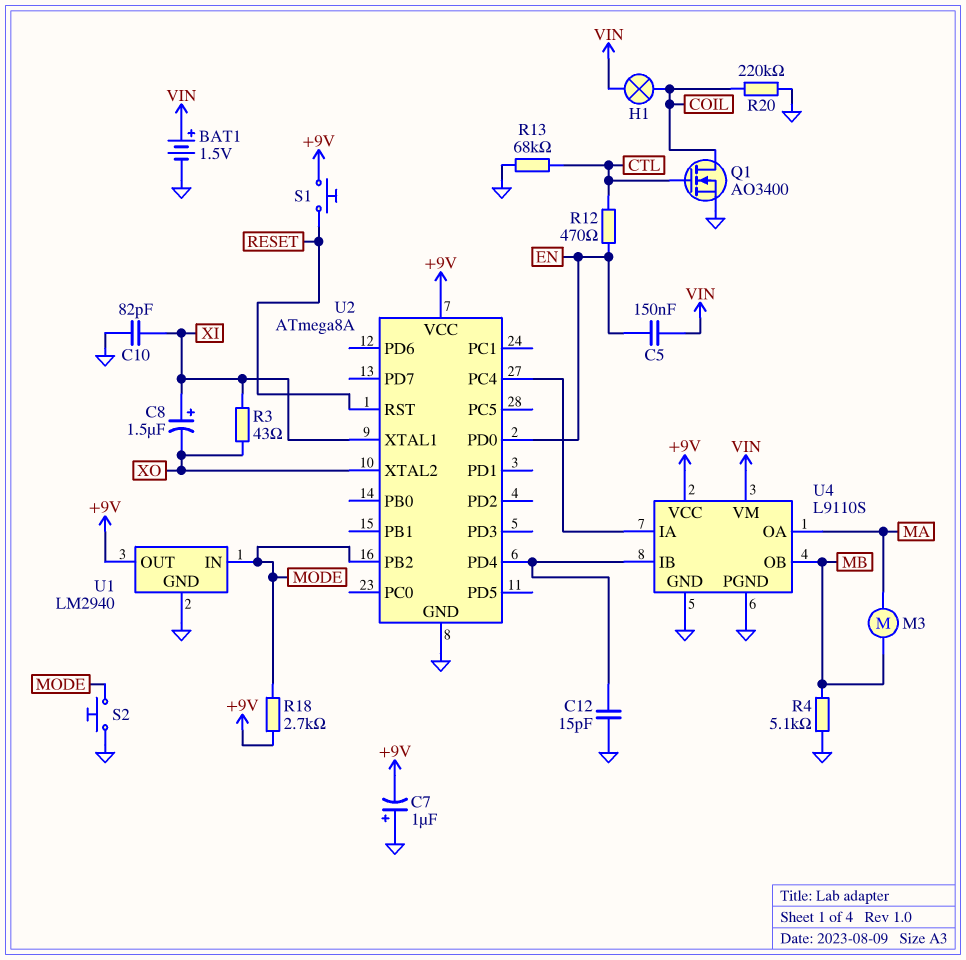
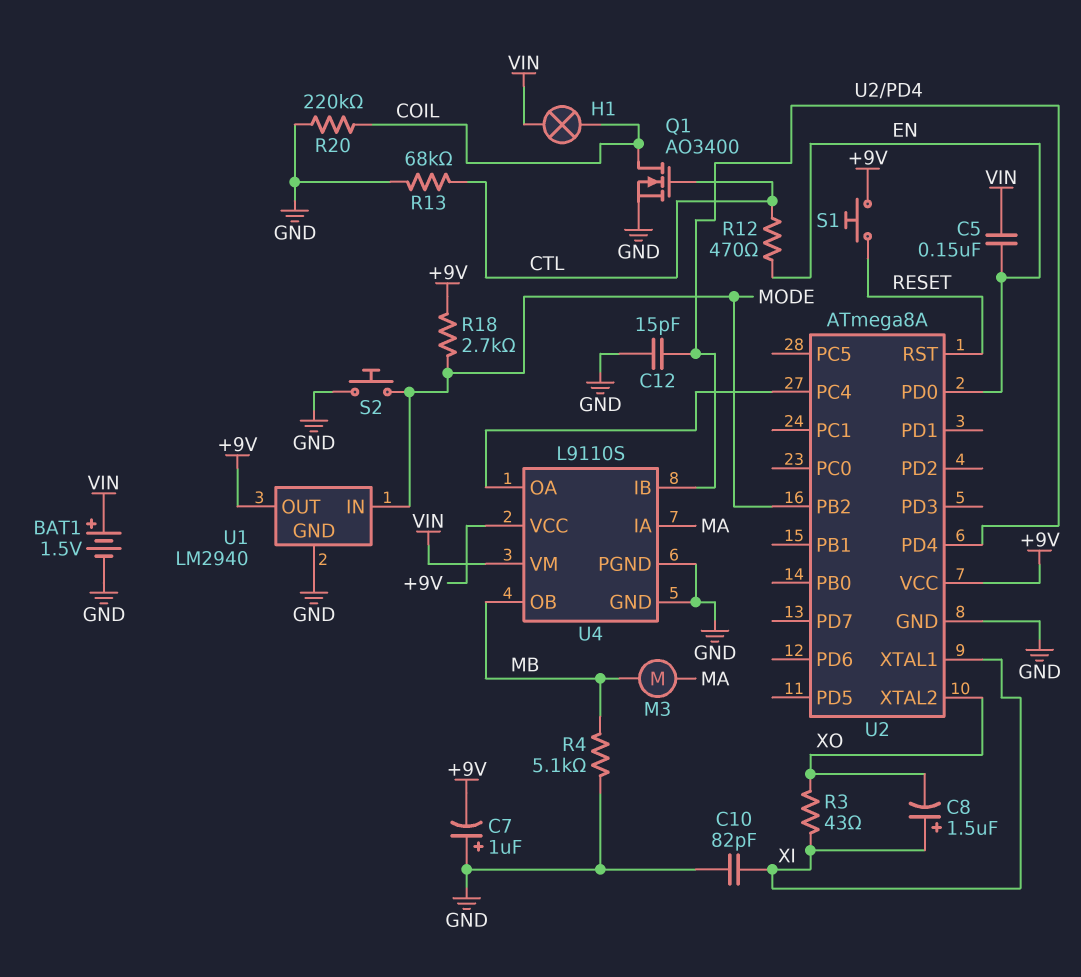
U4 pin IA: U2/PC4 -> MA
U4 pin OA: MA -> U2/PC4

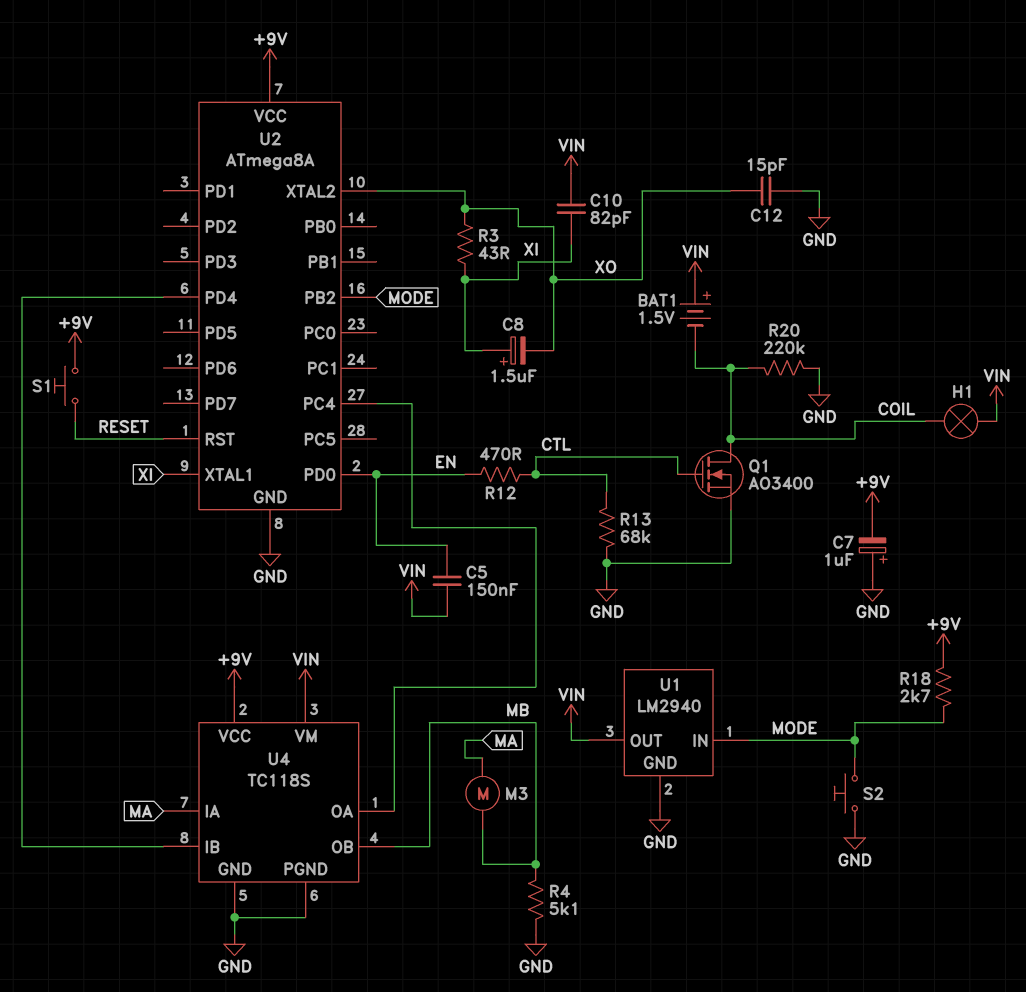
BAT1: 1.5V (plus VIN, minus GND) -> 1.5V (plus VIN, minus COIL)
C10: 82pF (GND, XI) -> 82pF (VIN, XI)
C12: 15pF (GND, U2/PD4) -> 15pF (GND, XO)
U1 pin OUT: +9V -> VIN
U4: L9110S -> TC118S

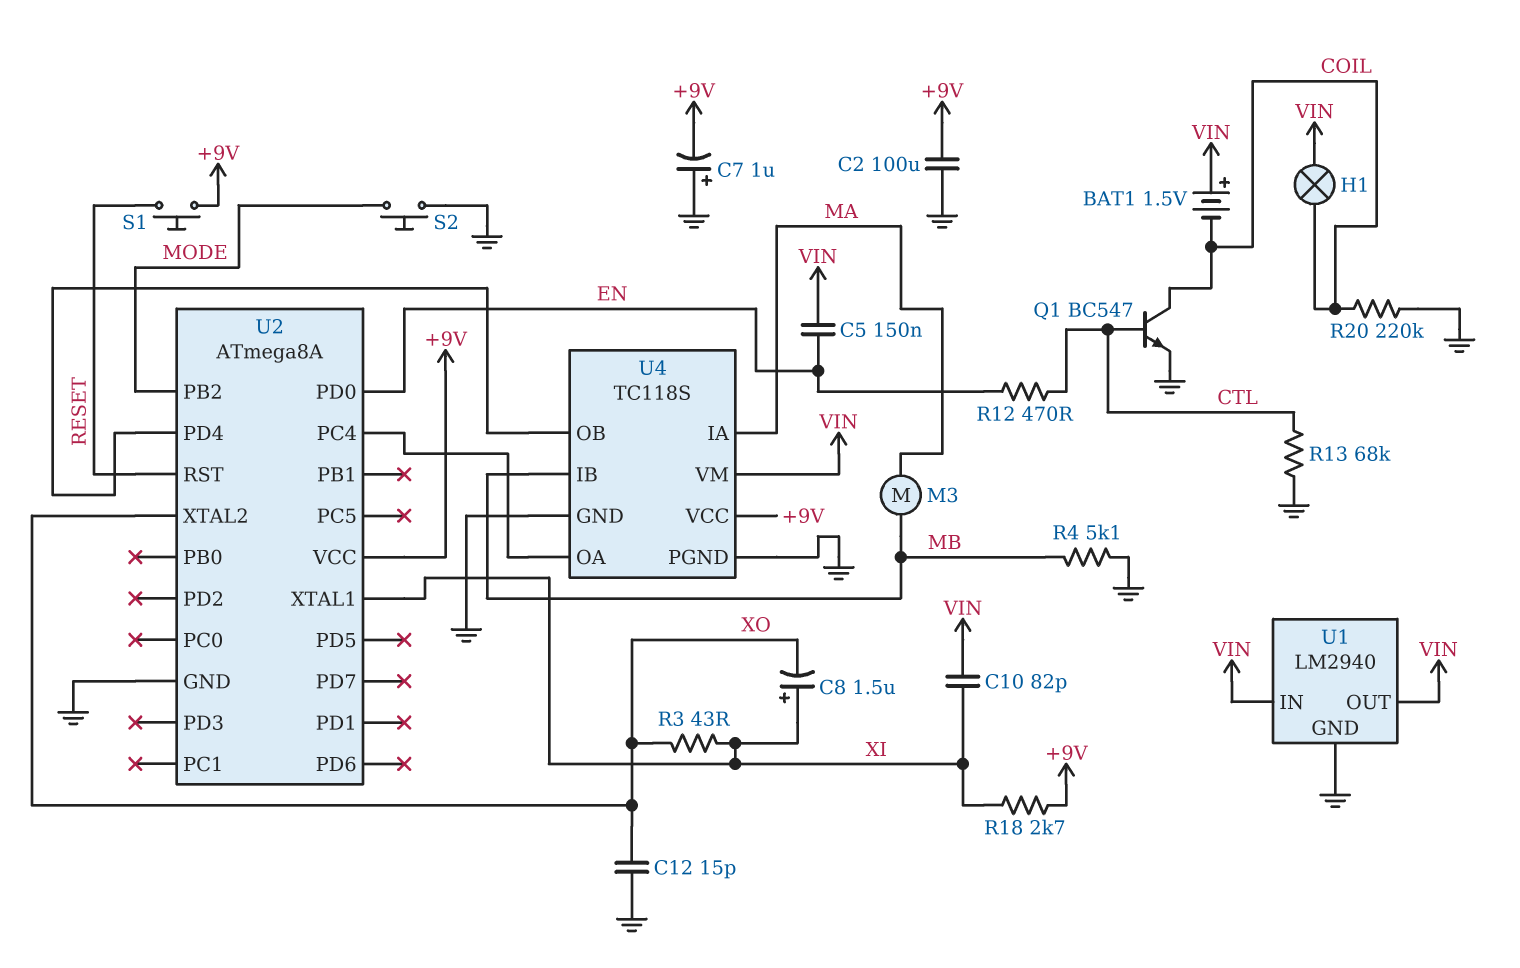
C2: none -> 100uF (+9V, GND)
Q1: NMOS AO3400 (G CTL, D COIL, S GND) -> NPN BC547 (B CTL, C COIL, E GND)
R18: 2.7k (+9V, MODE) -> 2.7k (+9V, XI)
U1 pin IN: MODE -> VIN
U4 pin IB: U2/PD4 -> MB
U4 pin OB: MB -> U2/PD4

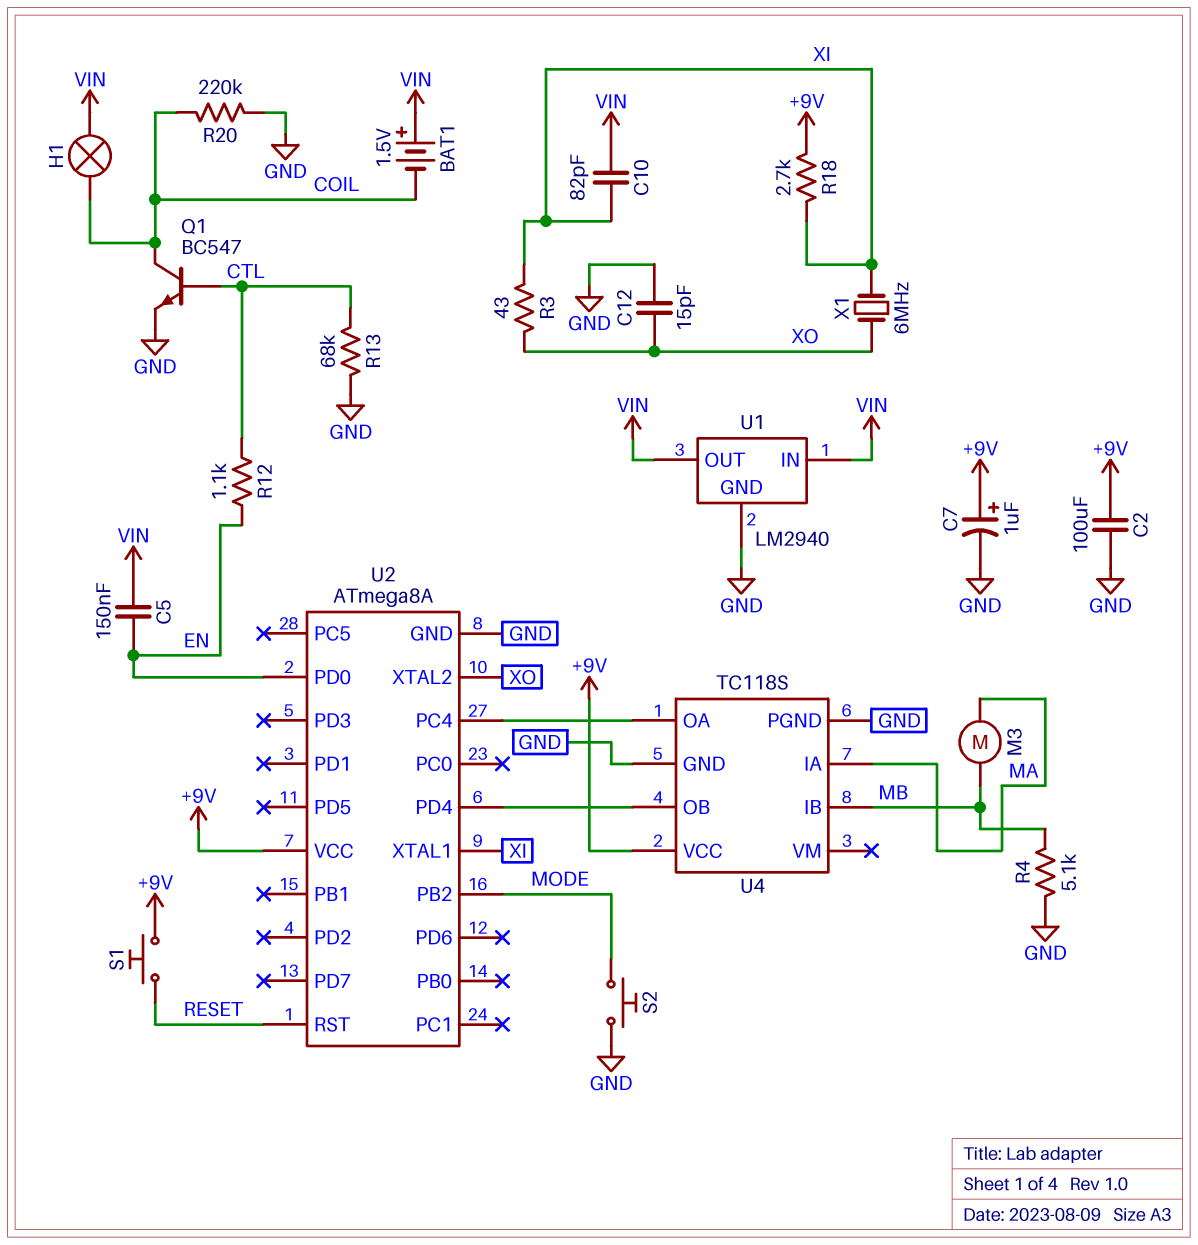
C7: 1uF (plus GND, minus +9V) -> 1uF (plus +9V, minus GND)
C8: 1.5uF (plus XI, minus XO) -> none
R12: 470 (CTL, EN) -> 1.1k (CTL, EN)
U4 pin VM: VIN -> none
X1: none -> 6MHz (XI, XO)

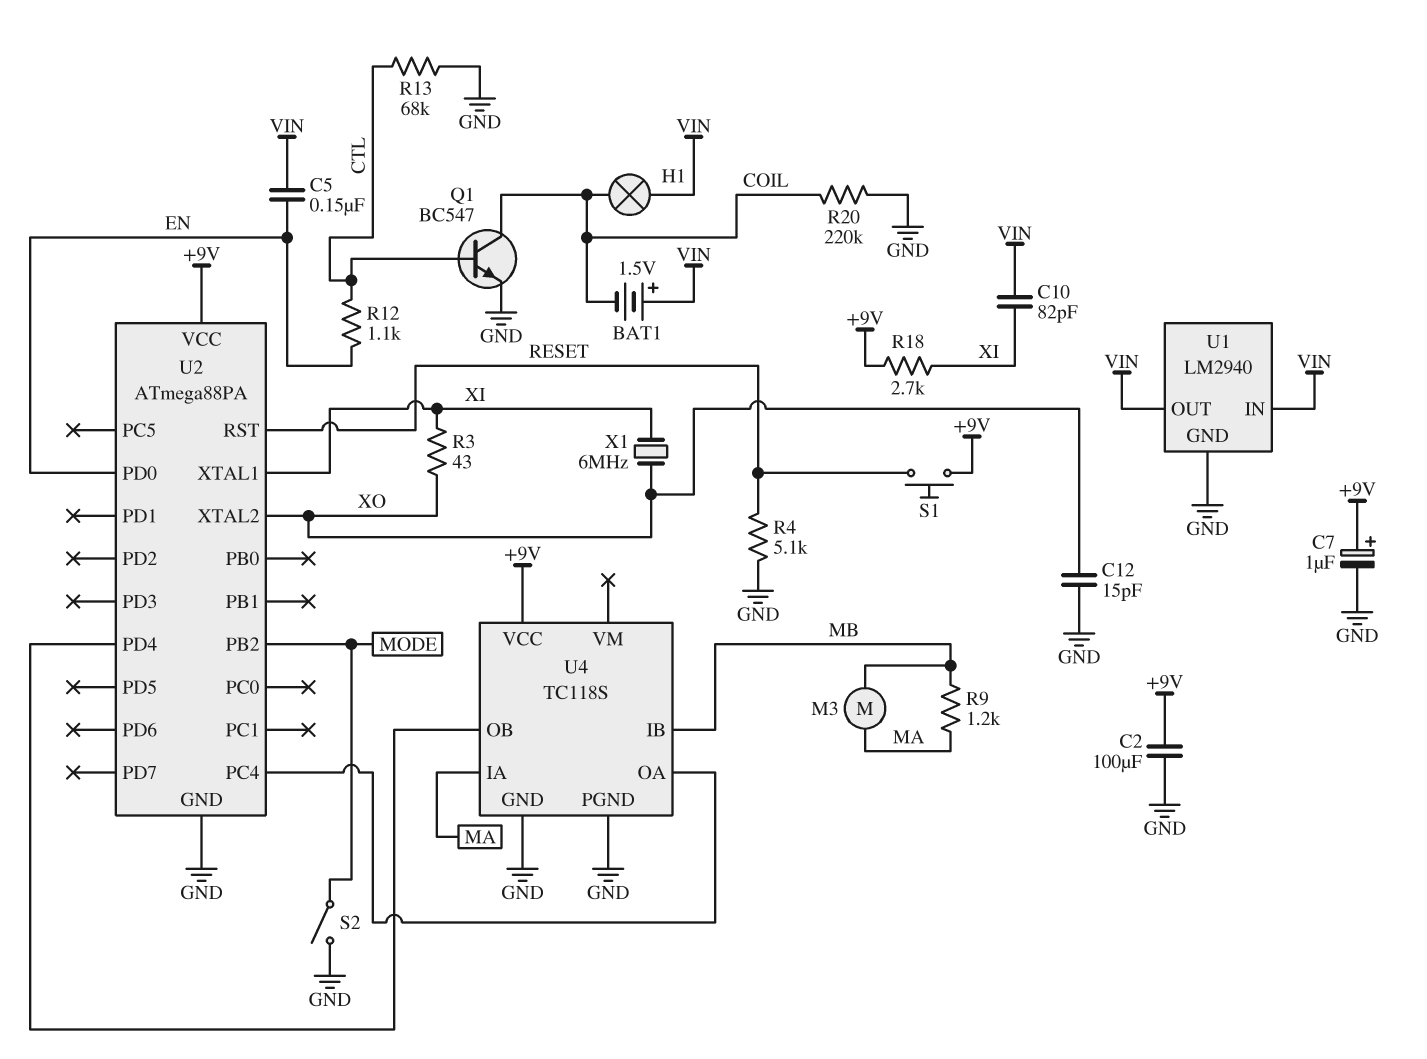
R4: 5.1k (GND, MB) -> 5.1k (GND, RESET)
R9: none -> 1.2k (MA, MB)
S2: button (GND, MODE) -> switch (GND, MODE)
U2: ATmega8A -> ATmega88PA

